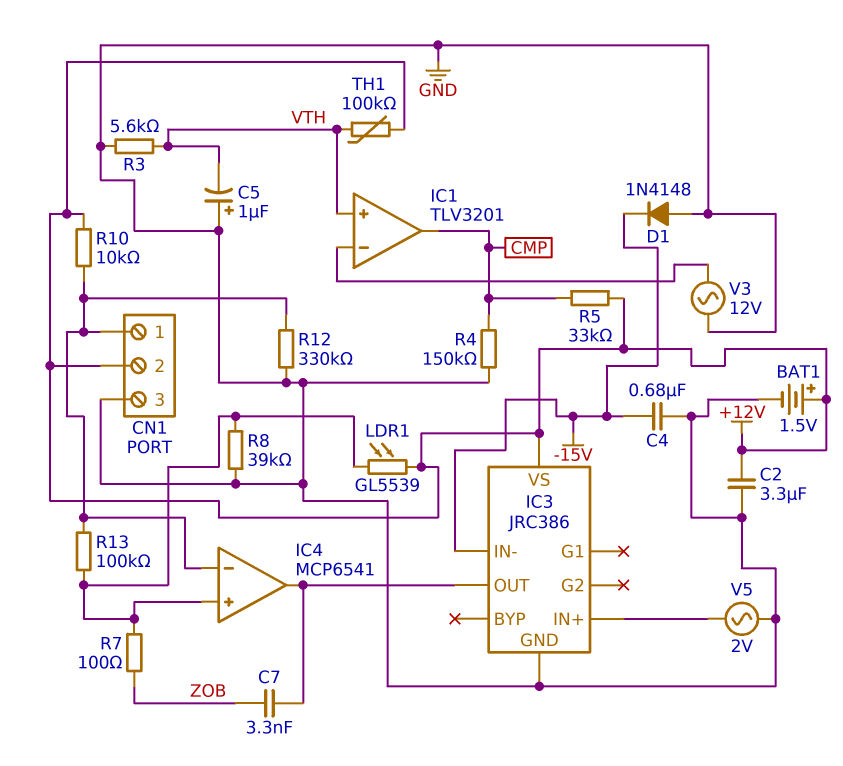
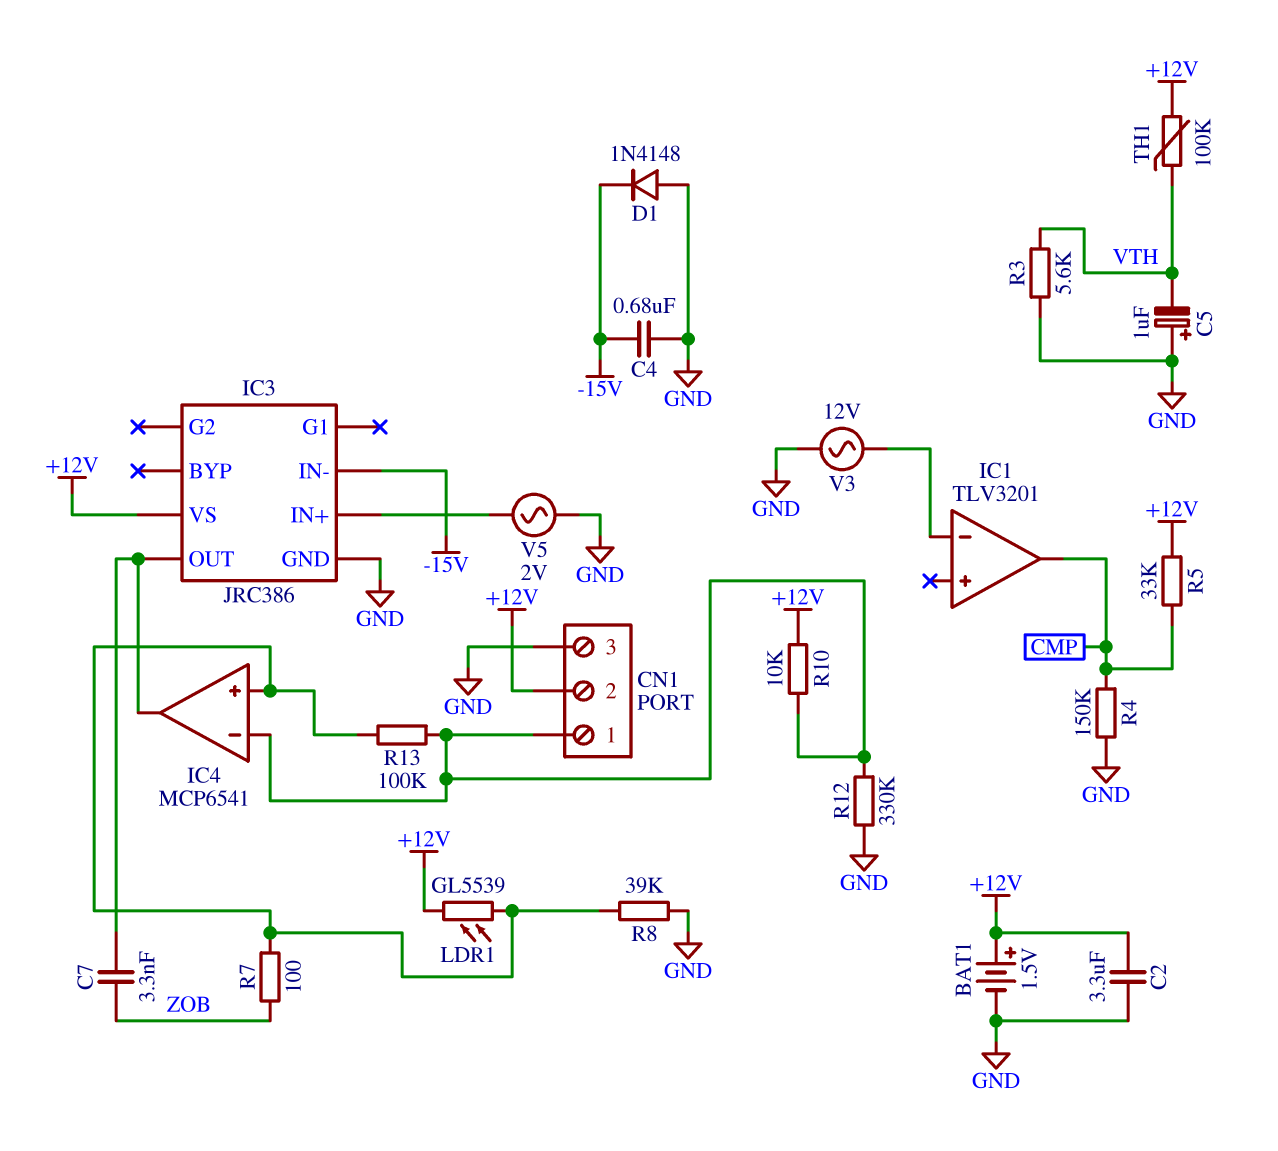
IC1 pin in+: VTH -> none

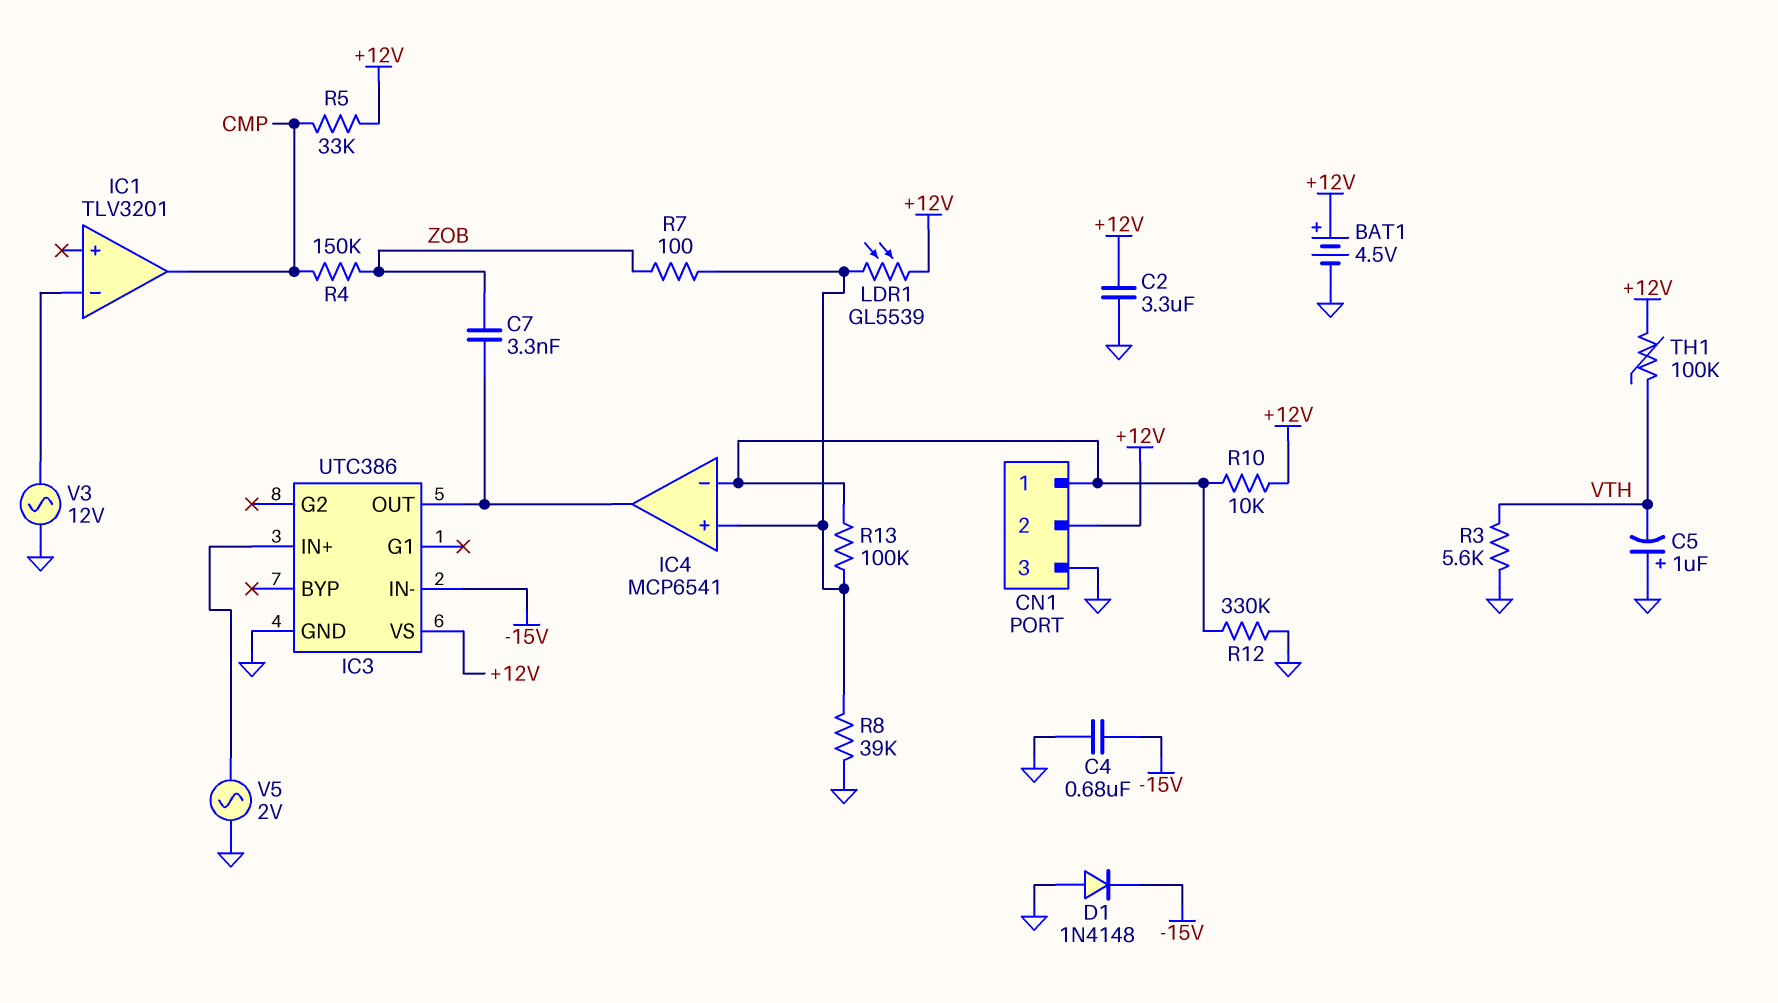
BAT1: 1.5V (plus +12V, minus GND) -> 4.5V (plus +12V, minus GND)
IC3: JRC386 -> UTC386
R4: 150k (CMP, GND) -> 150k (CMP, ZOB)

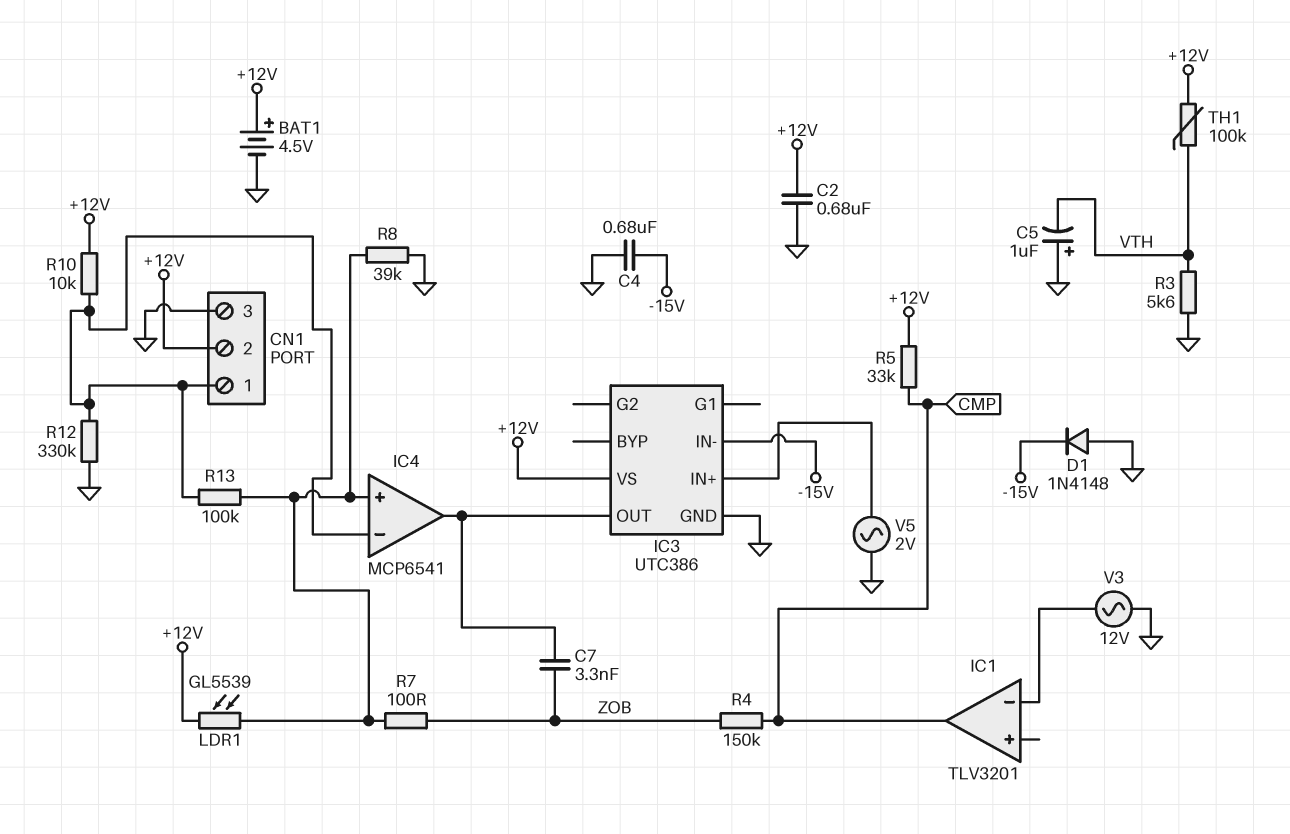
C2: 3.3uF (+12V, GND) -> 680nF (+12V, GND)

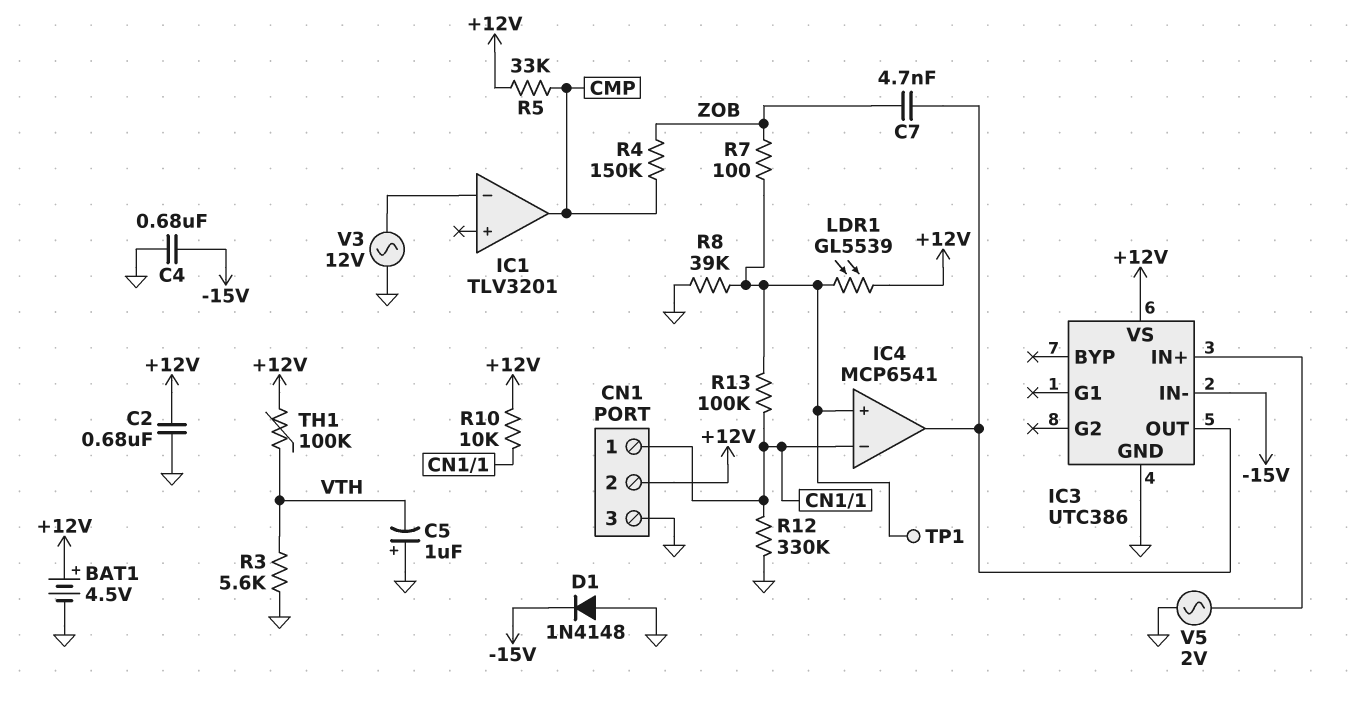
C7: 3.3nF (IC3/OUT, ZOB) -> 4.7nF (IC3/OUT, ZOB)
TP1: none -> test point (IC4/in+)

